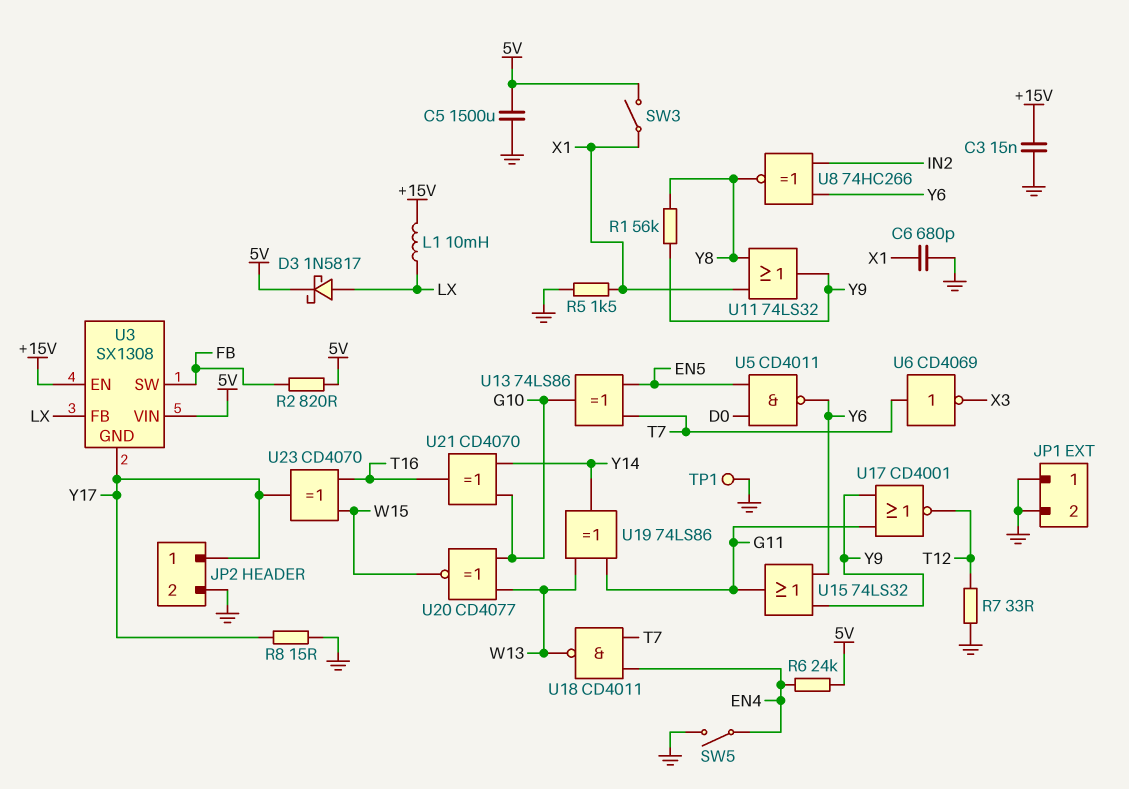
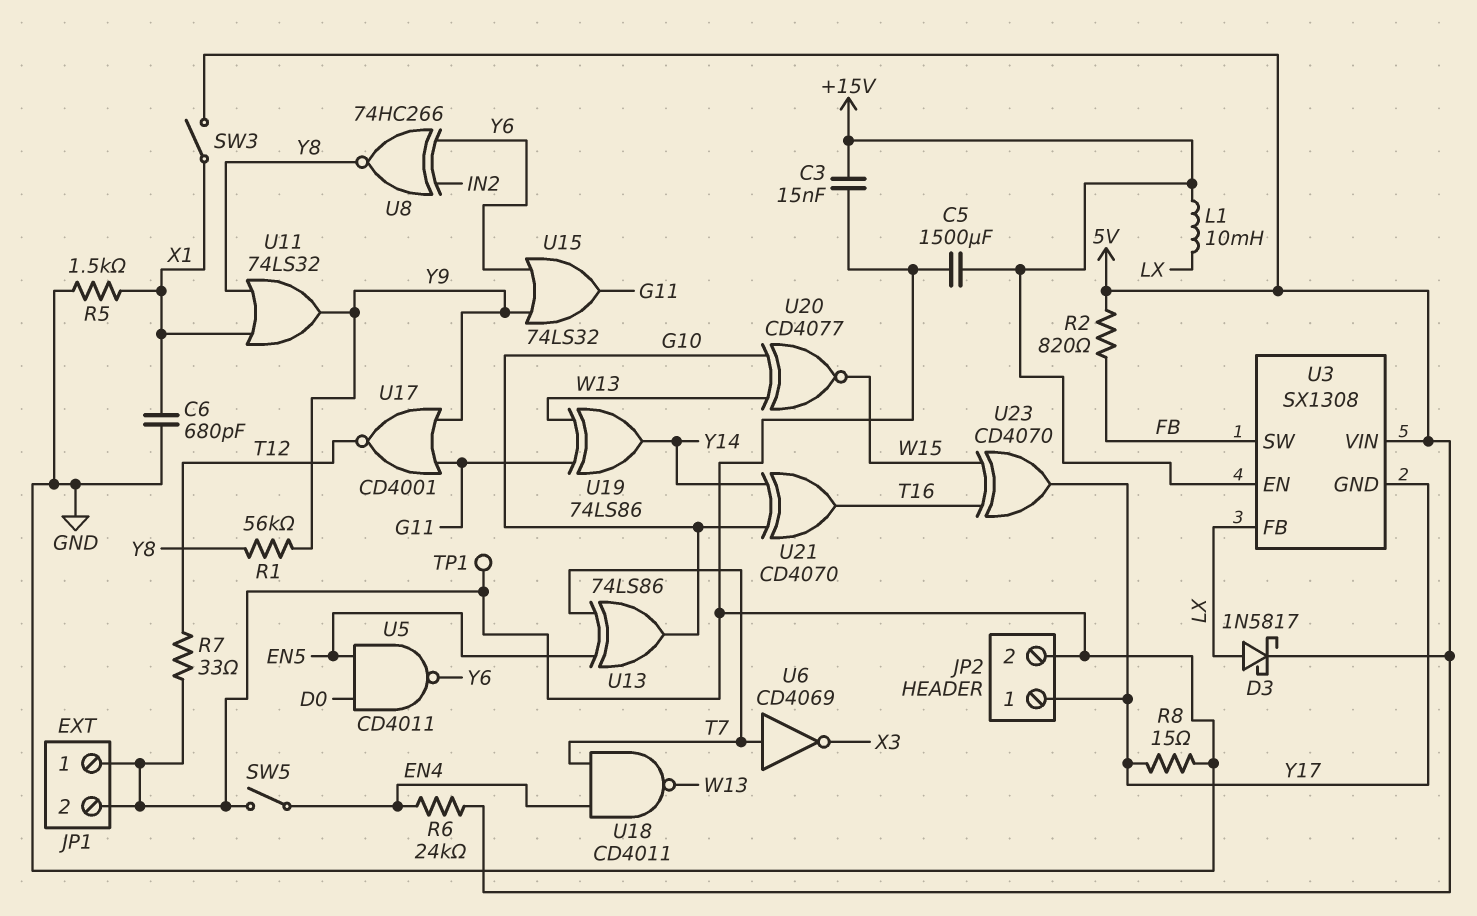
C5: 1500uF (5V, GND) -> 1500uF (+15V, GND)

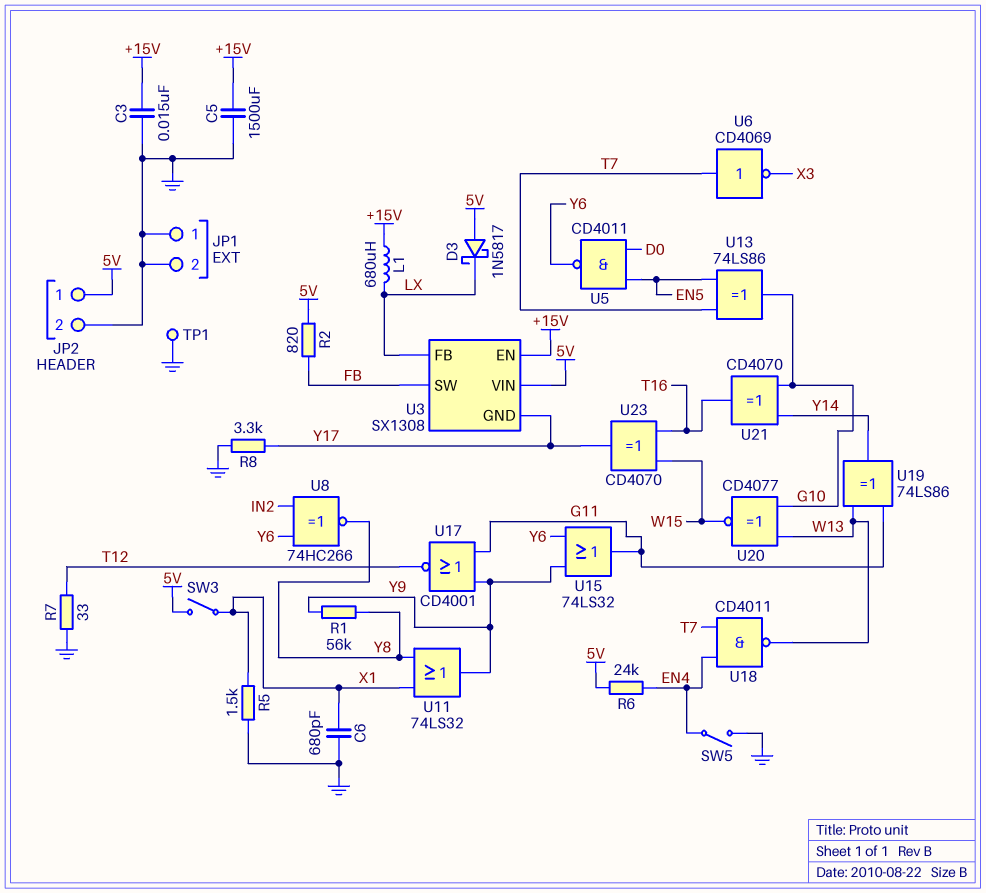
D3: schottky 1N5817 (A LX, K 5V) -> schottky 1N5817 (A 5V, K LX)
JP2 pin 1: Y17 -> 5V
L1: 10mH (+15V, LX) -> 680uH (+15V, LX)
R8: 15 (GND, Y17) -> 3.3k (GND, Y17)

